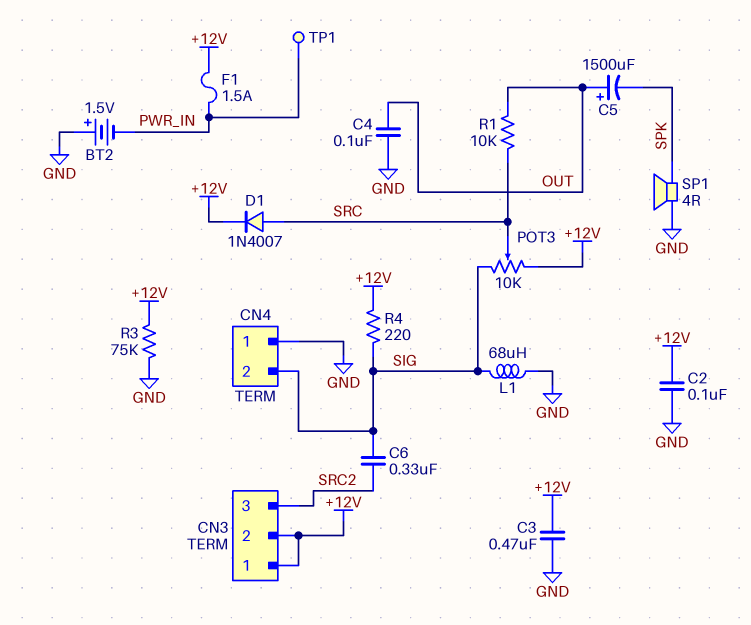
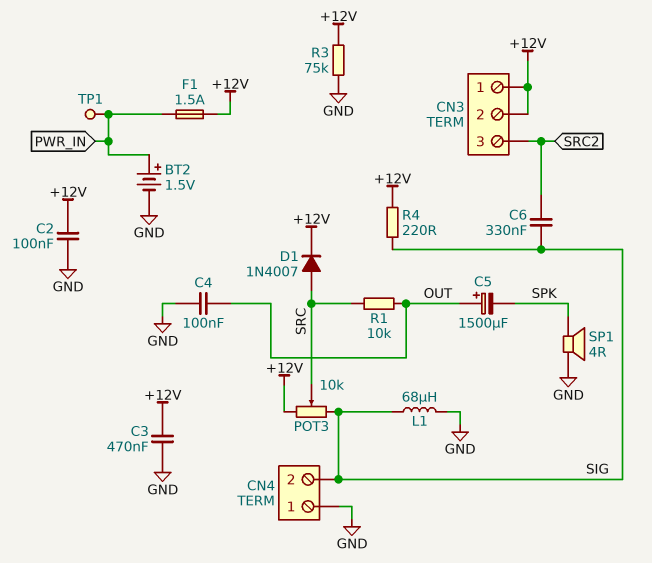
BT2: 1.5V (plus GND, minus PWR_IN) -> 1.5V (plus PWR_IN, minus GND)

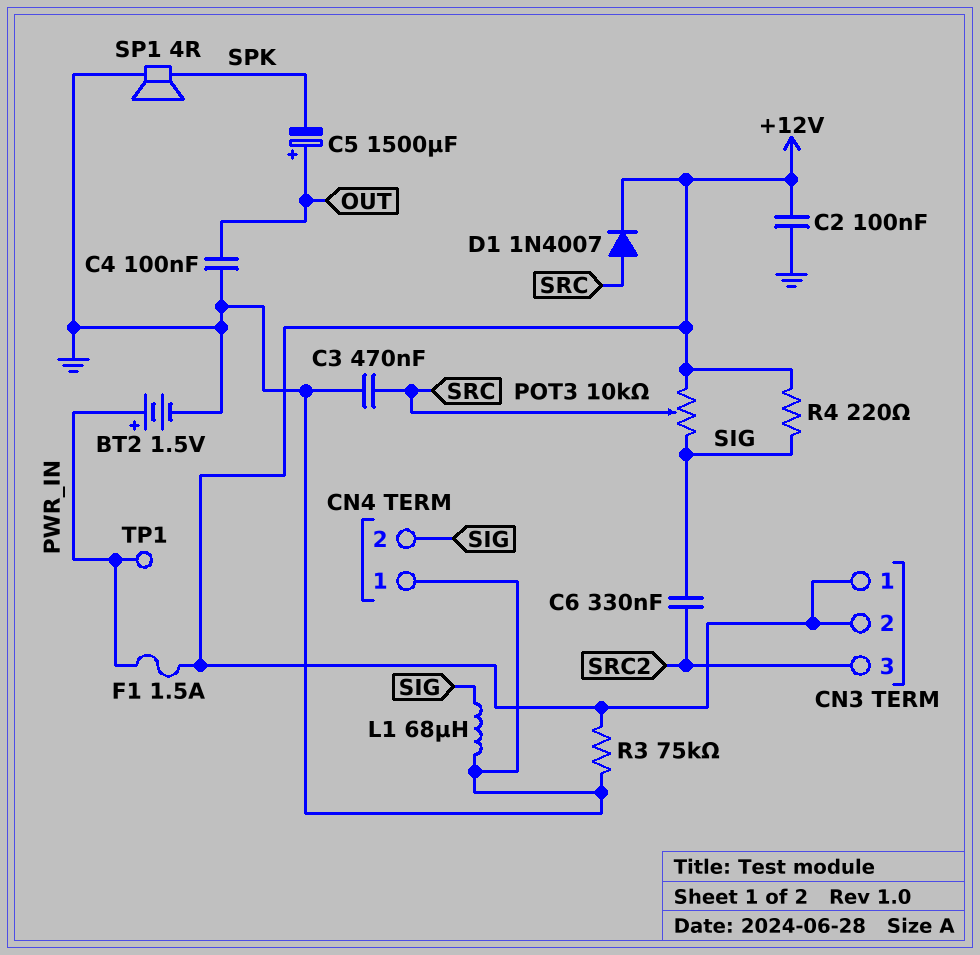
C3: 470nF (+12V, GND) -> 470nF (GND, SRC)
R1: 10k (OUT, SRC) -> none

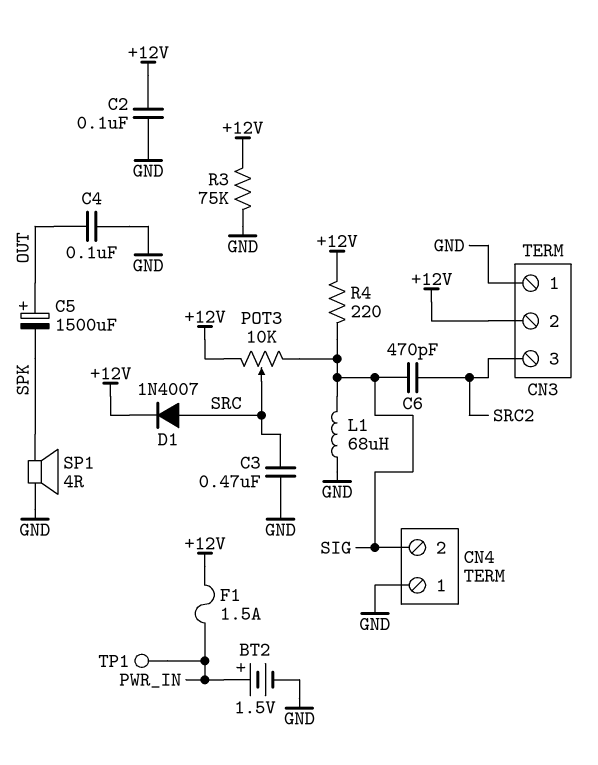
C6: 330nF (SIG, SRC2) -> 470pF (SIG, SRC2)
CN3 pin 1: +12V -> GND

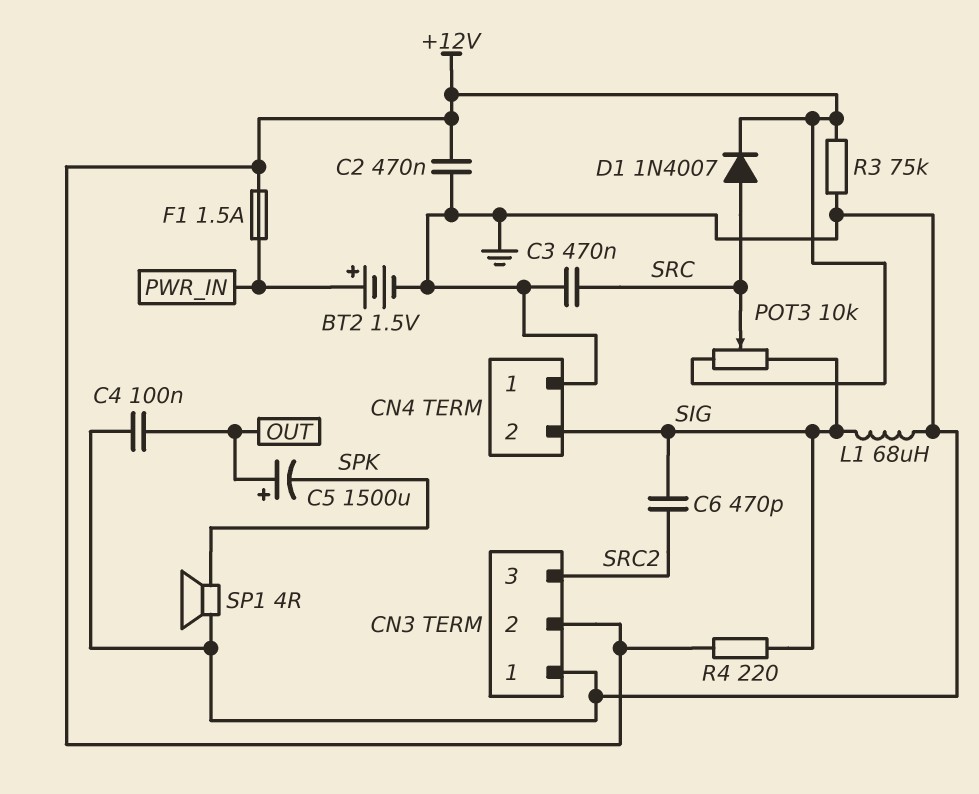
C2: 100nF (+12V, GND) -> 470nF (+12V, GND)
TP1: test point (PWR_IN) -> none

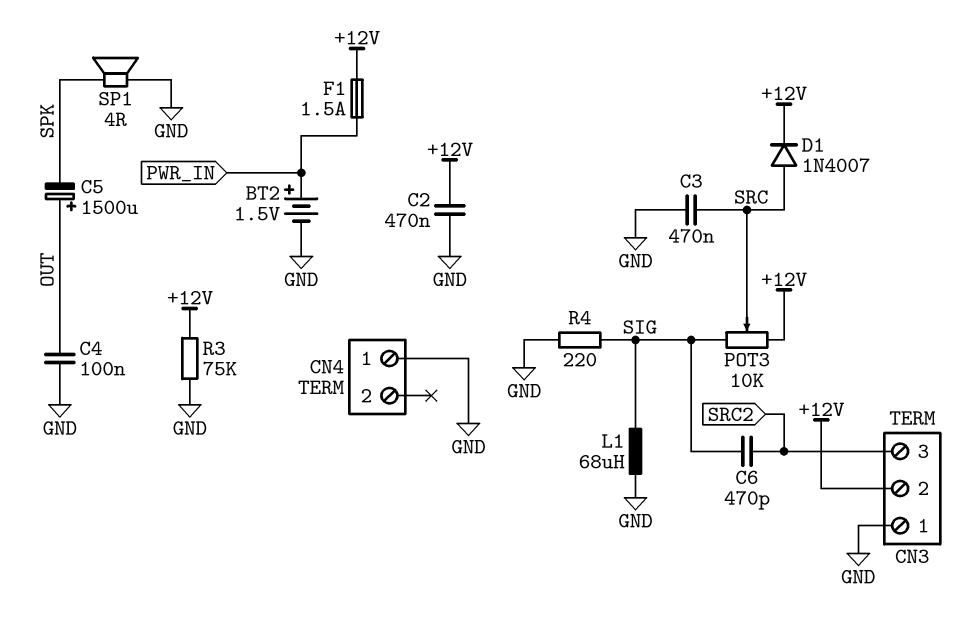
CN4 pin 2: SIG -> none
R4: 220 (+12V, SIG) -> 220 (GND, SIG)

